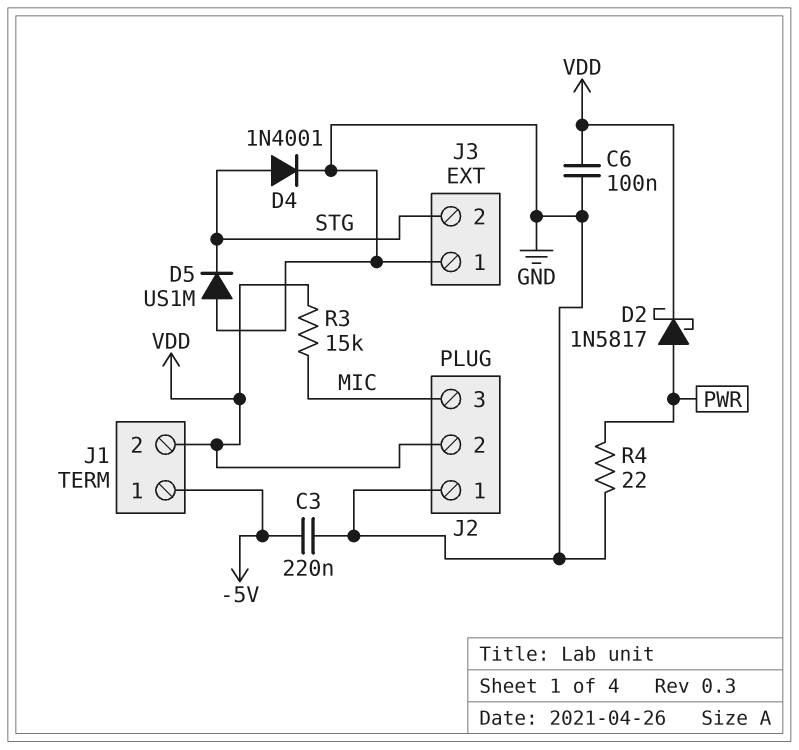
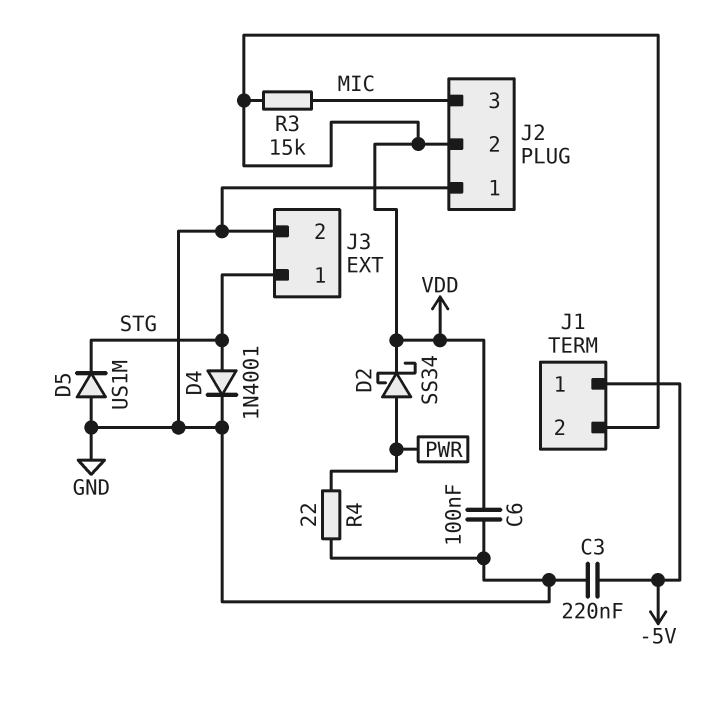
D2: schottky 1N5817 (A PWR, K VDD) -> schottky SS34 (A PWR, K VDD)
J3 pin 1: GND -> STG
J3 pin 2: STG -> GND

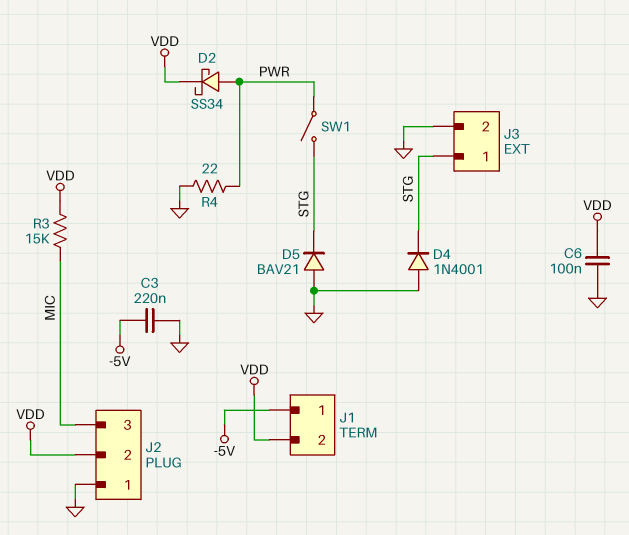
D4: diode 1N4001 (A STG, K GND) -> diode 1N4001 (A GND, K STG)
D5: diode US1M (A GND, K STG) -> diode BAV21 (A GND, K STG)
SW1: none -> switch (PWR, STG)

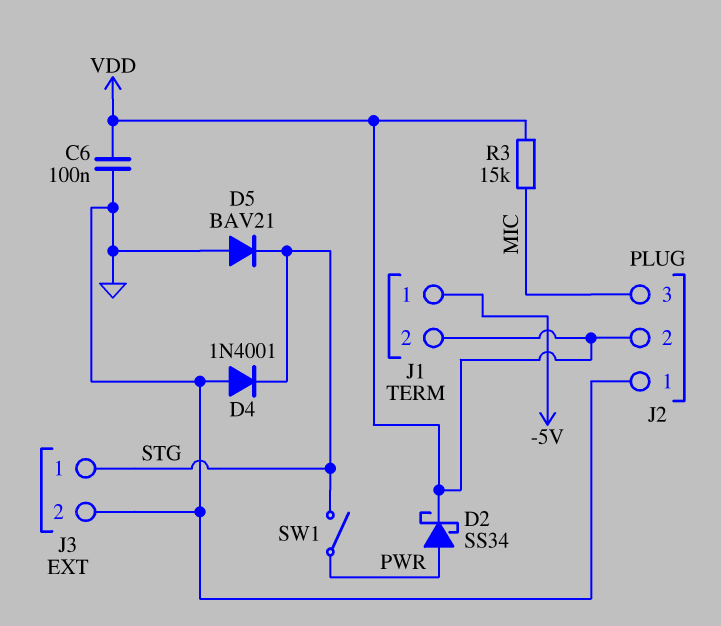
C3: 220nF (-5V, GND) -> none
R4: 22 (GND, PWR) -> none

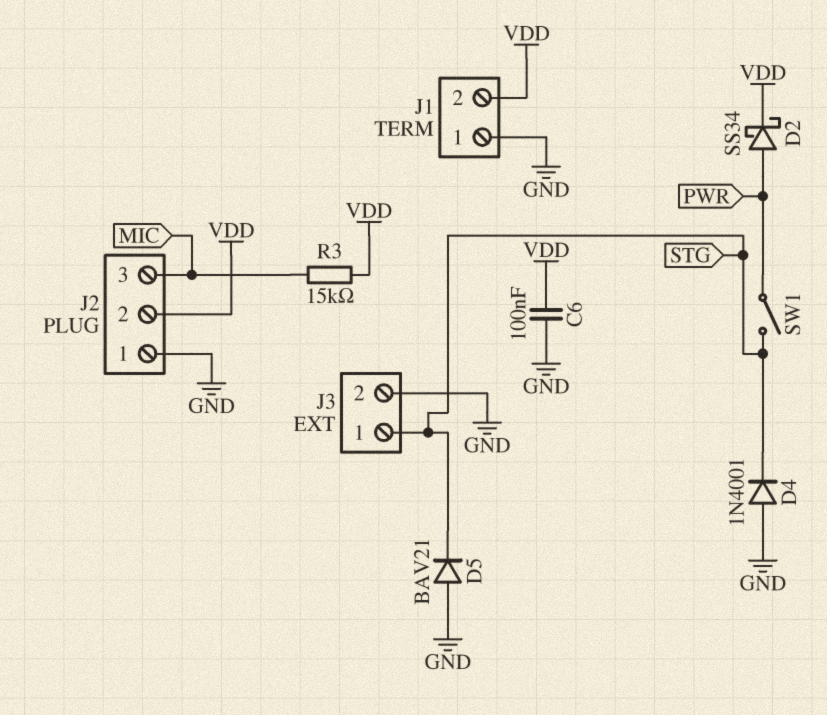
J1 pin 1: -5V -> GND

